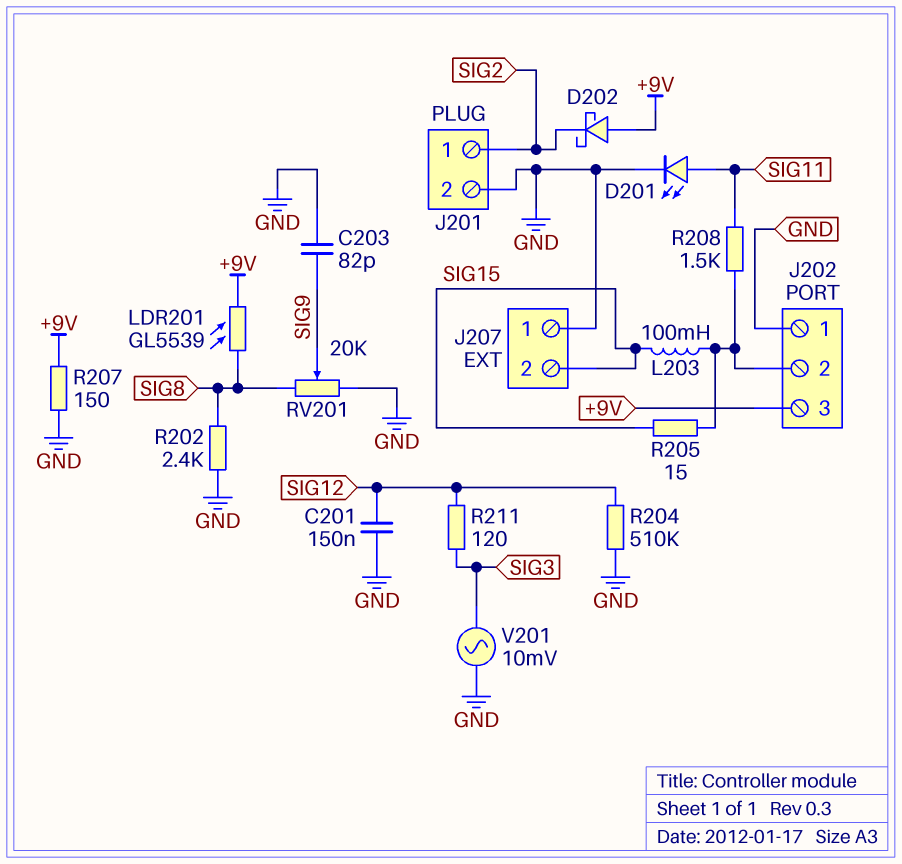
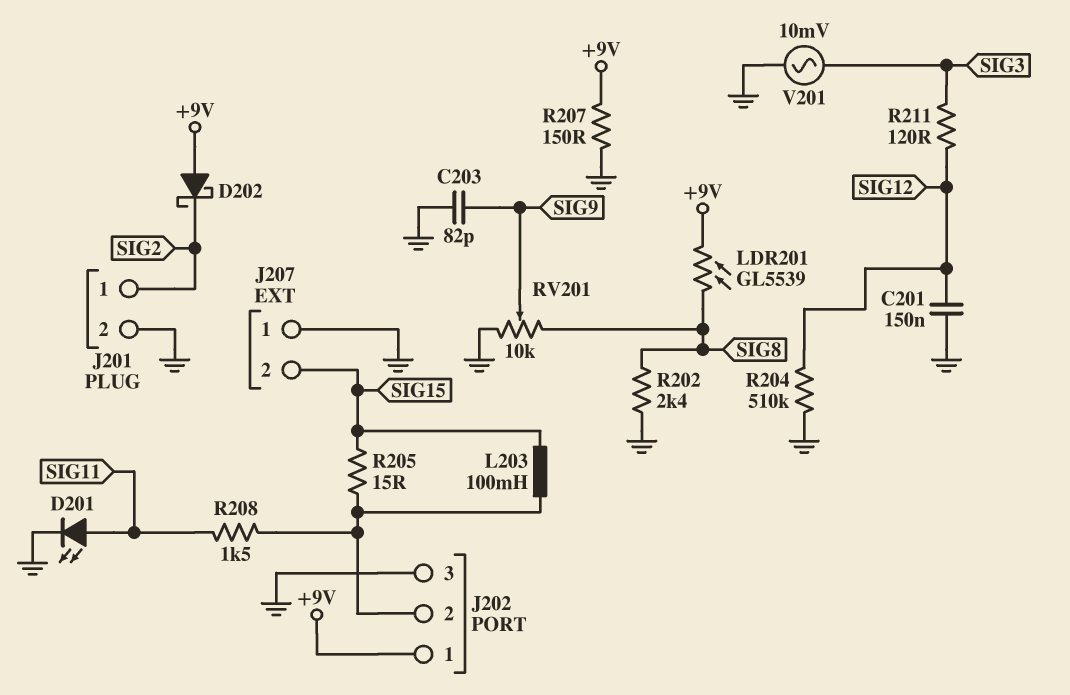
J202 pin 1: GND -> +9V
J202 pin 3: +9V -> GND
RV201: 20k (GND, SIG8, wiper SIG9) -> 10k (GND, SIG8, wiper SIG9)

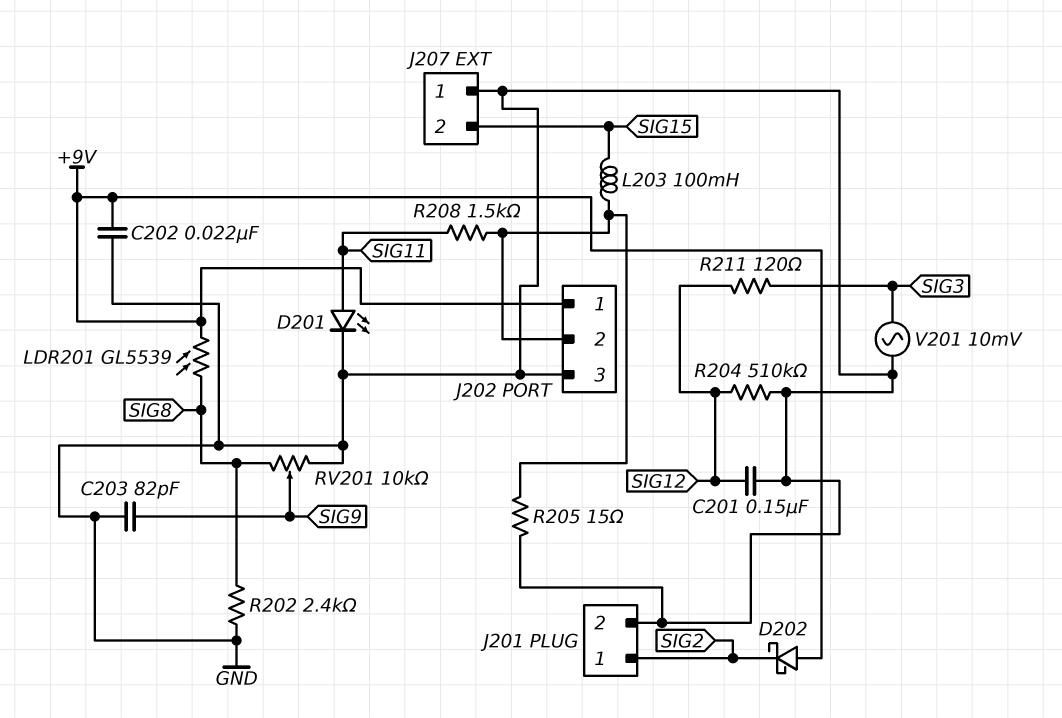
C202: none -> 22nF (+9V, GND)
R205: 15 (J202/2, SIG15) -> 15 (GND, J202/2)
R207: 150 (+9V, GND) -> none

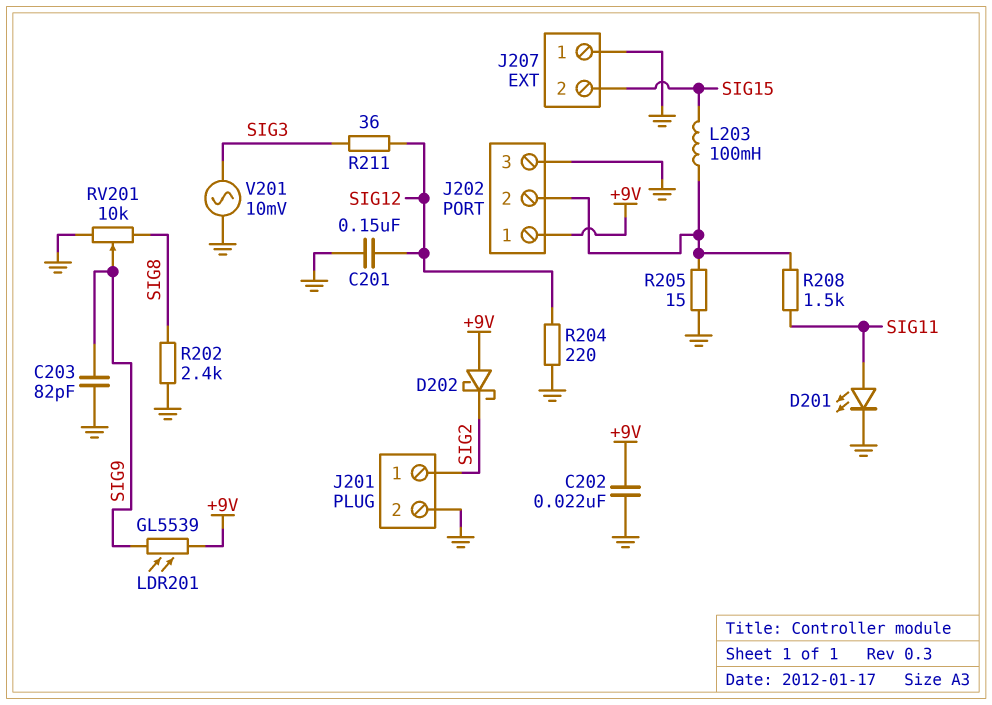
LDR201: GL5539 (+9V, SIG8) -> GL5539 (+9V, SIG9)
R204: 510k (GND, SIG12) -> 220 (GND, SIG12)
R211: 120 (SIG3, SIG12) -> 36 (SIG3, SIG12)

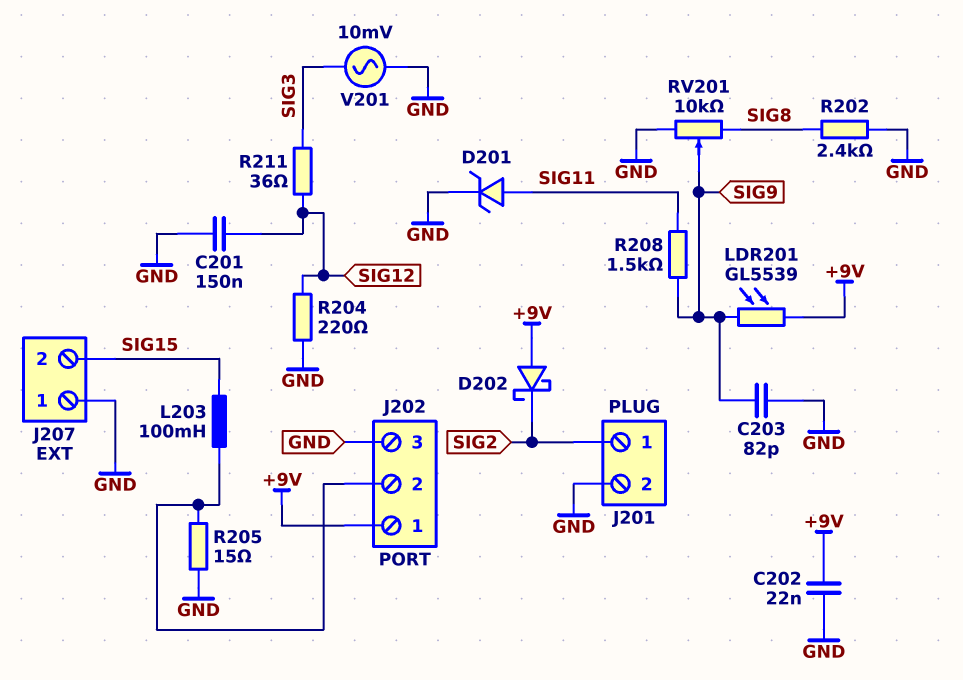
D201: LED (A SIG11, K GND) -> zener (A SIG11, K GND)
R208: 1.5k (J202/2, SIG11) -> 1.5k (SIG9, SIG11)

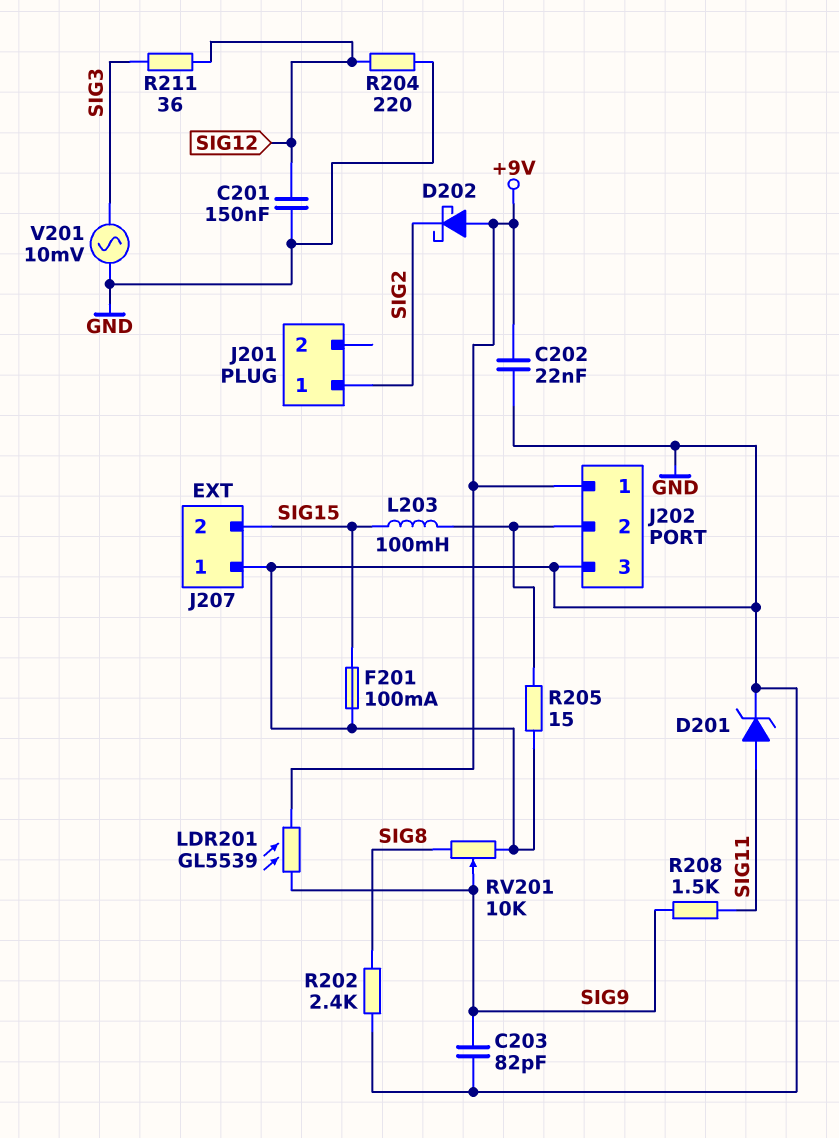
F201: none -> 100mA (GND, SIG15)
J201 pin 2: GND -> none

